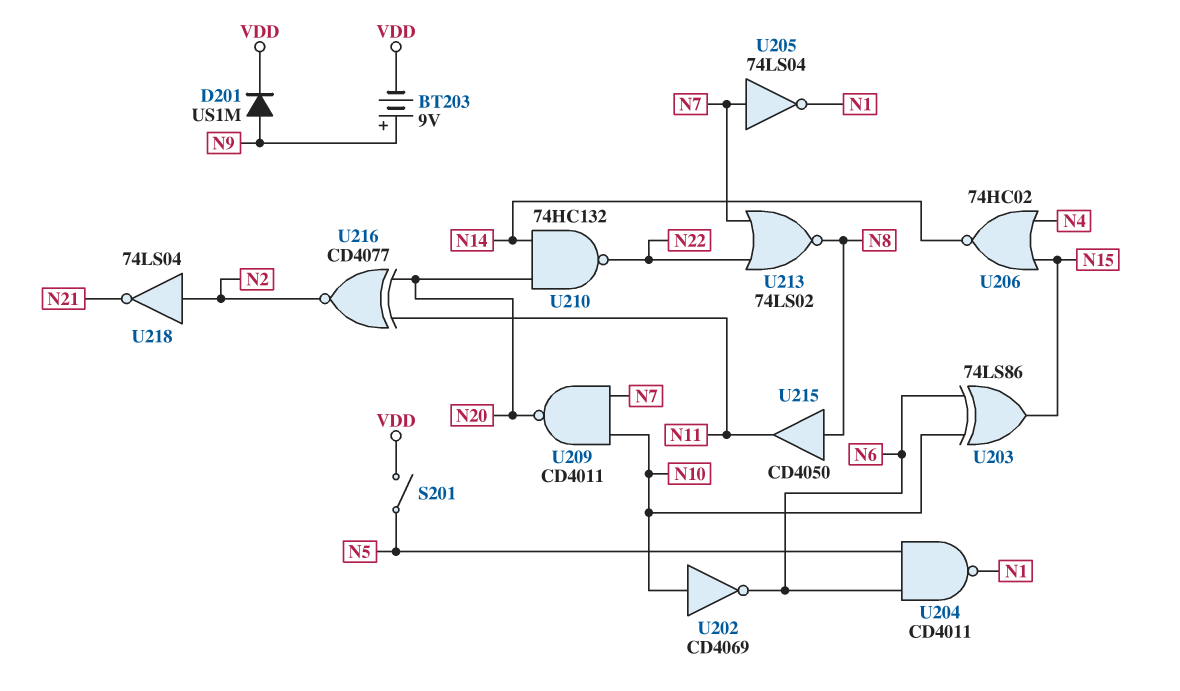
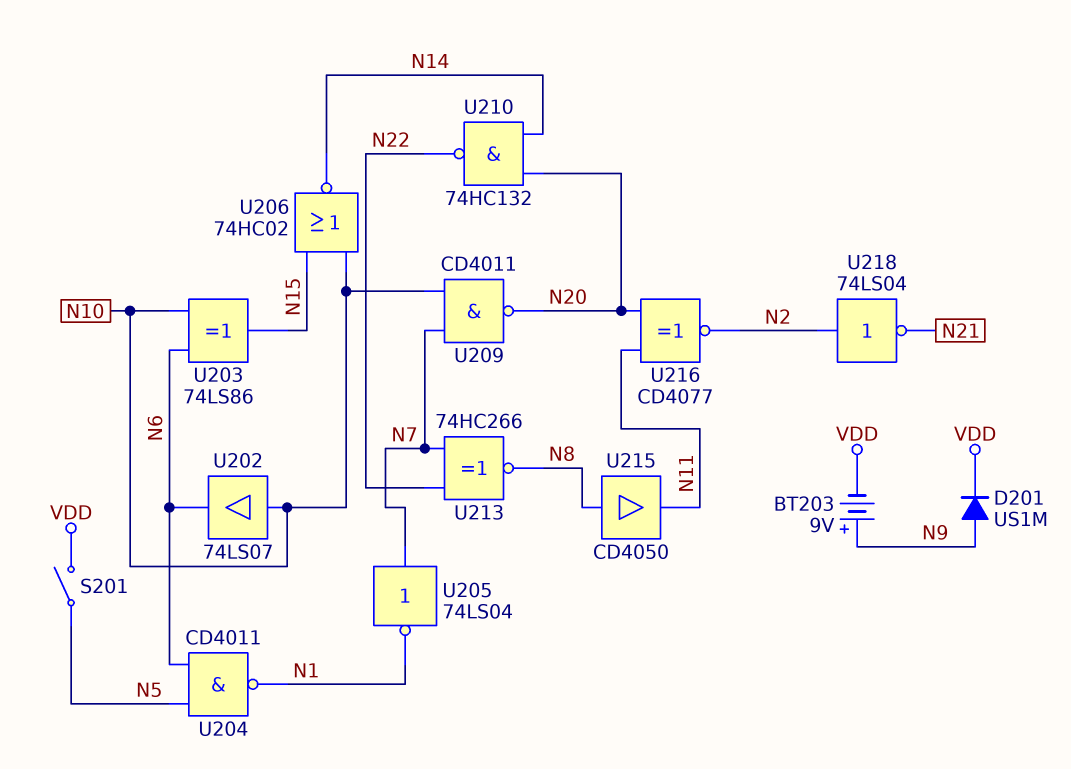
U202: NOT CD4069 (in N10, out N6) -> buffer 74LS07 (in N10, out N6)
U206: NOR 74HC02 (in N4, in N15, out N14) -> NOR 74HC02 (in N10, in N15, out N14)
U213: NOR 74LS02 (in N7, in N22, out N8) -> XNOR 74HC266 (in N7, in N22, out N8)

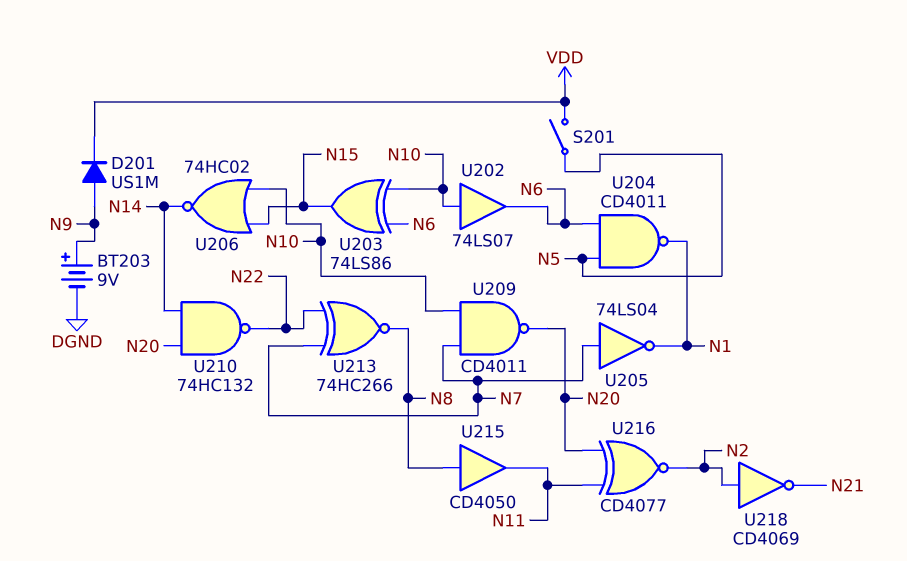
BT203: 9V (plus N9, minus VDD) -> 9V (plus N9, minus DGND)
U218: NOT 74LS04 (in N2, out N21) -> NOT CD4069 (in N2, out N21)

